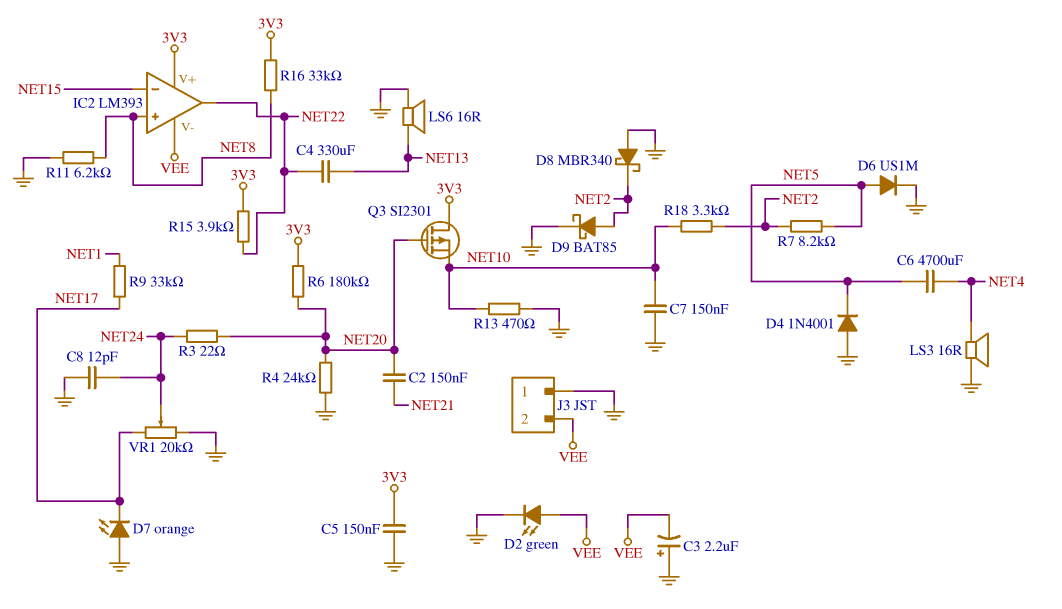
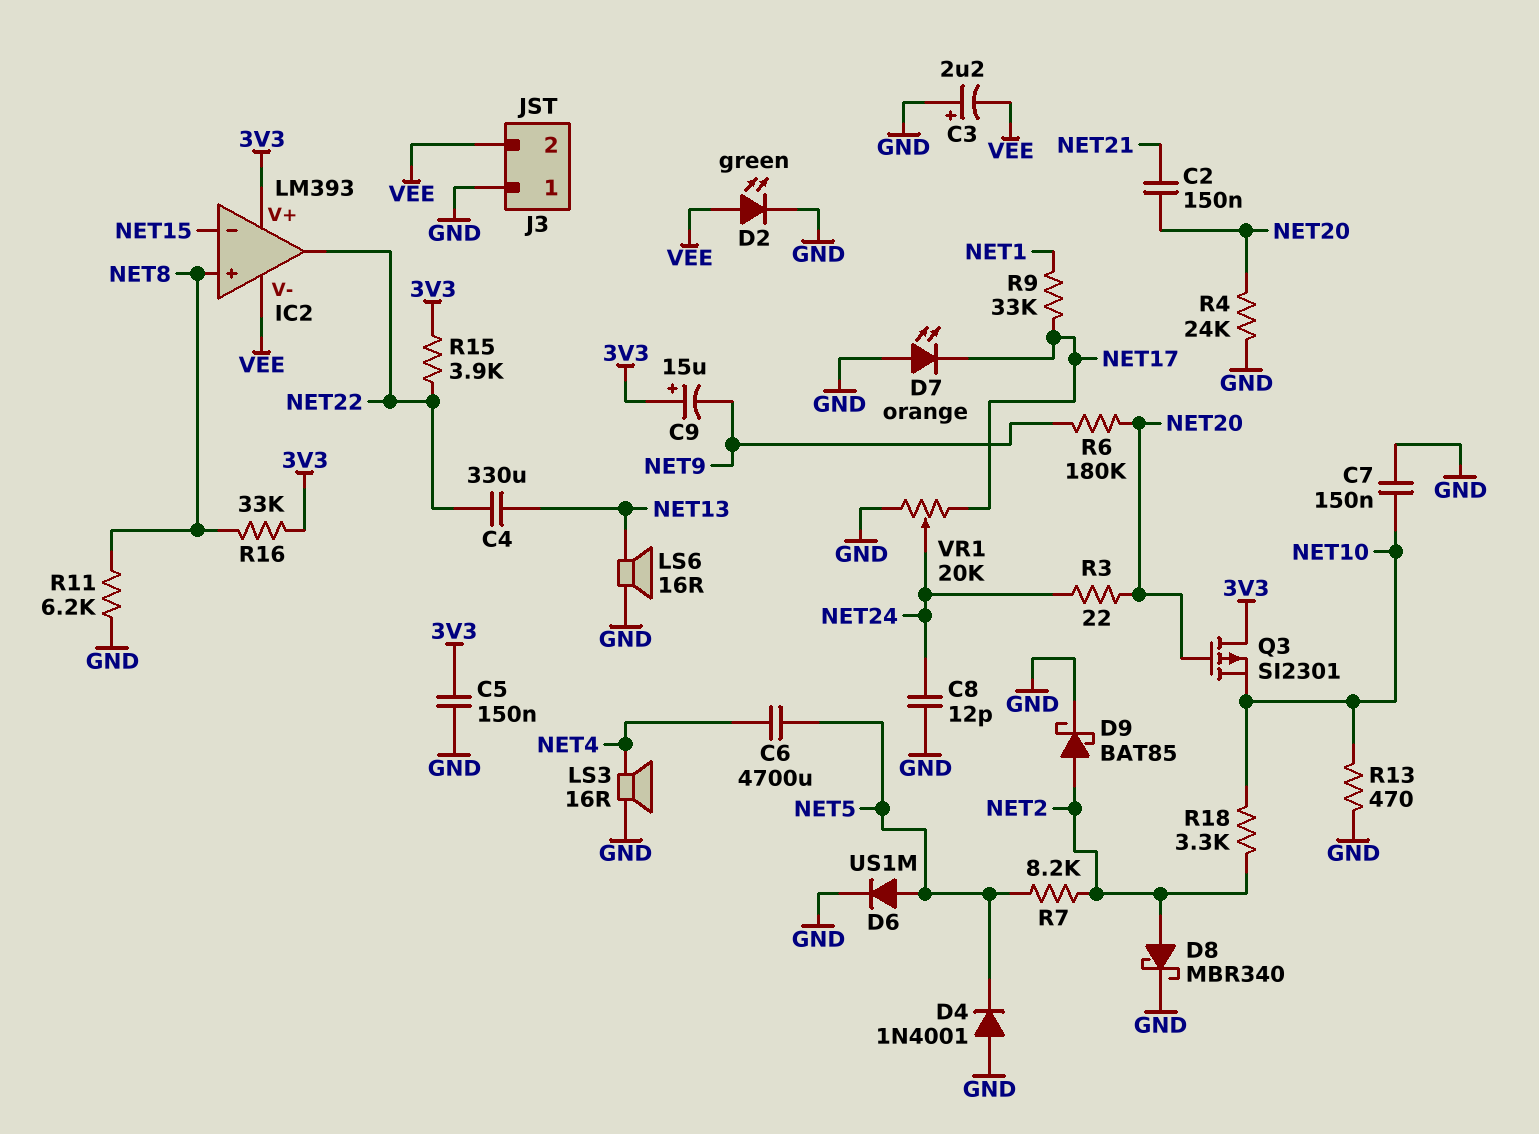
C9: none -> 15uF (plus 3V3, minus NET9)
D8: schottky MBR340 (A GND, K NET2) -> schottky MBR340 (A NET2, K GND)
R6: 180k (3V3, NET20) -> 180k (NET9, NET20)

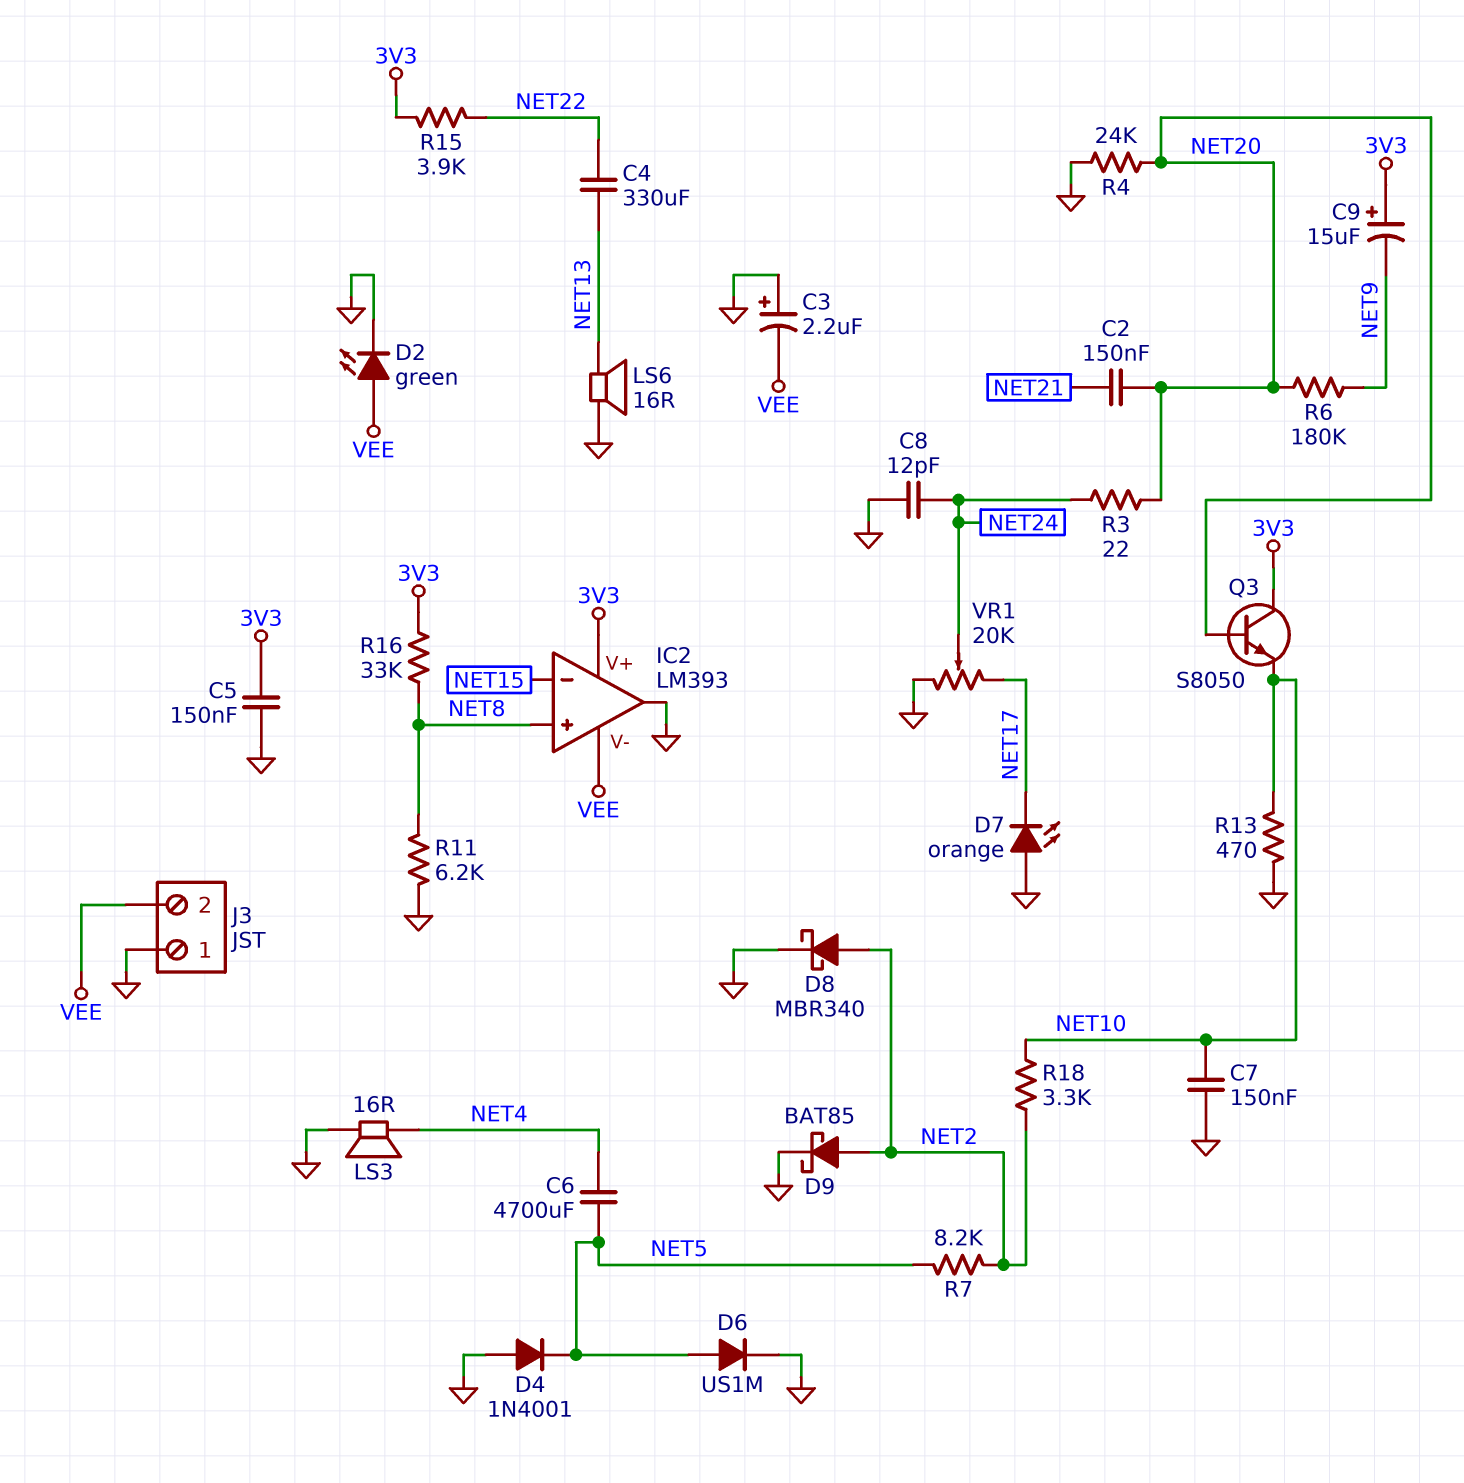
IC2 pin out: NET22 -> GND
Q3: PMOS SI2301 (G NET20, D 3V3, S NET10) -> NPN S8050 (B NET20, C 3V3, E NET10)
R9: 33k (NET1, NET17) -> none

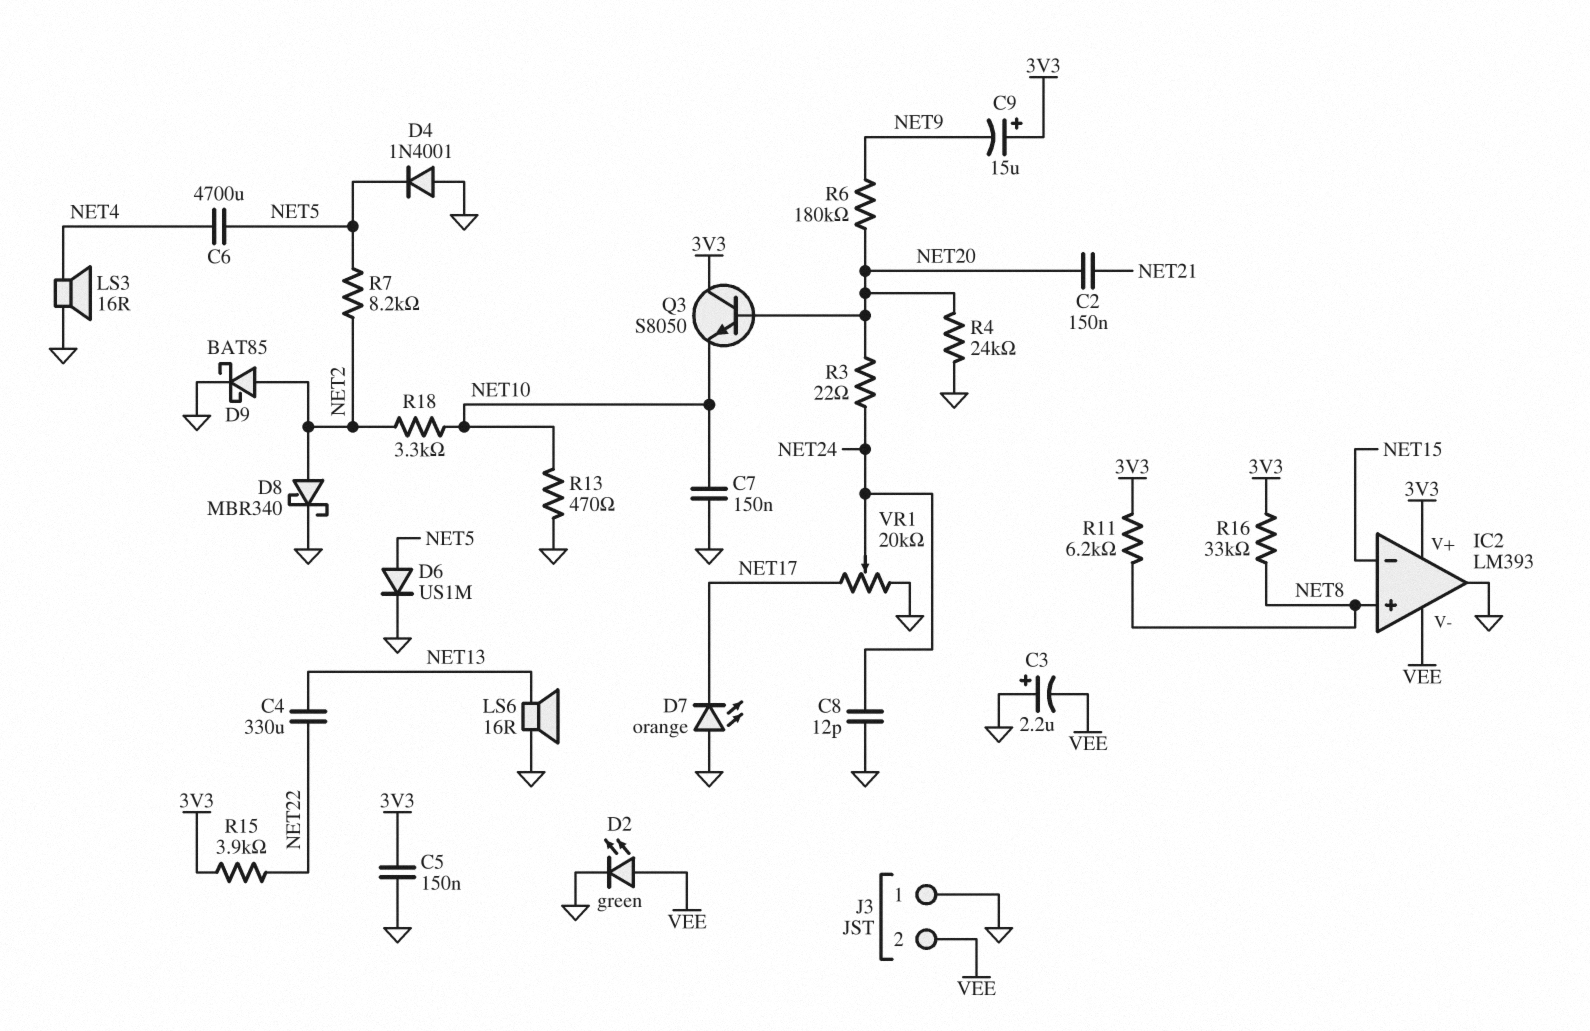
R11: 6.2k (GND, NET8) -> 6.2k (3V3, NET8)

